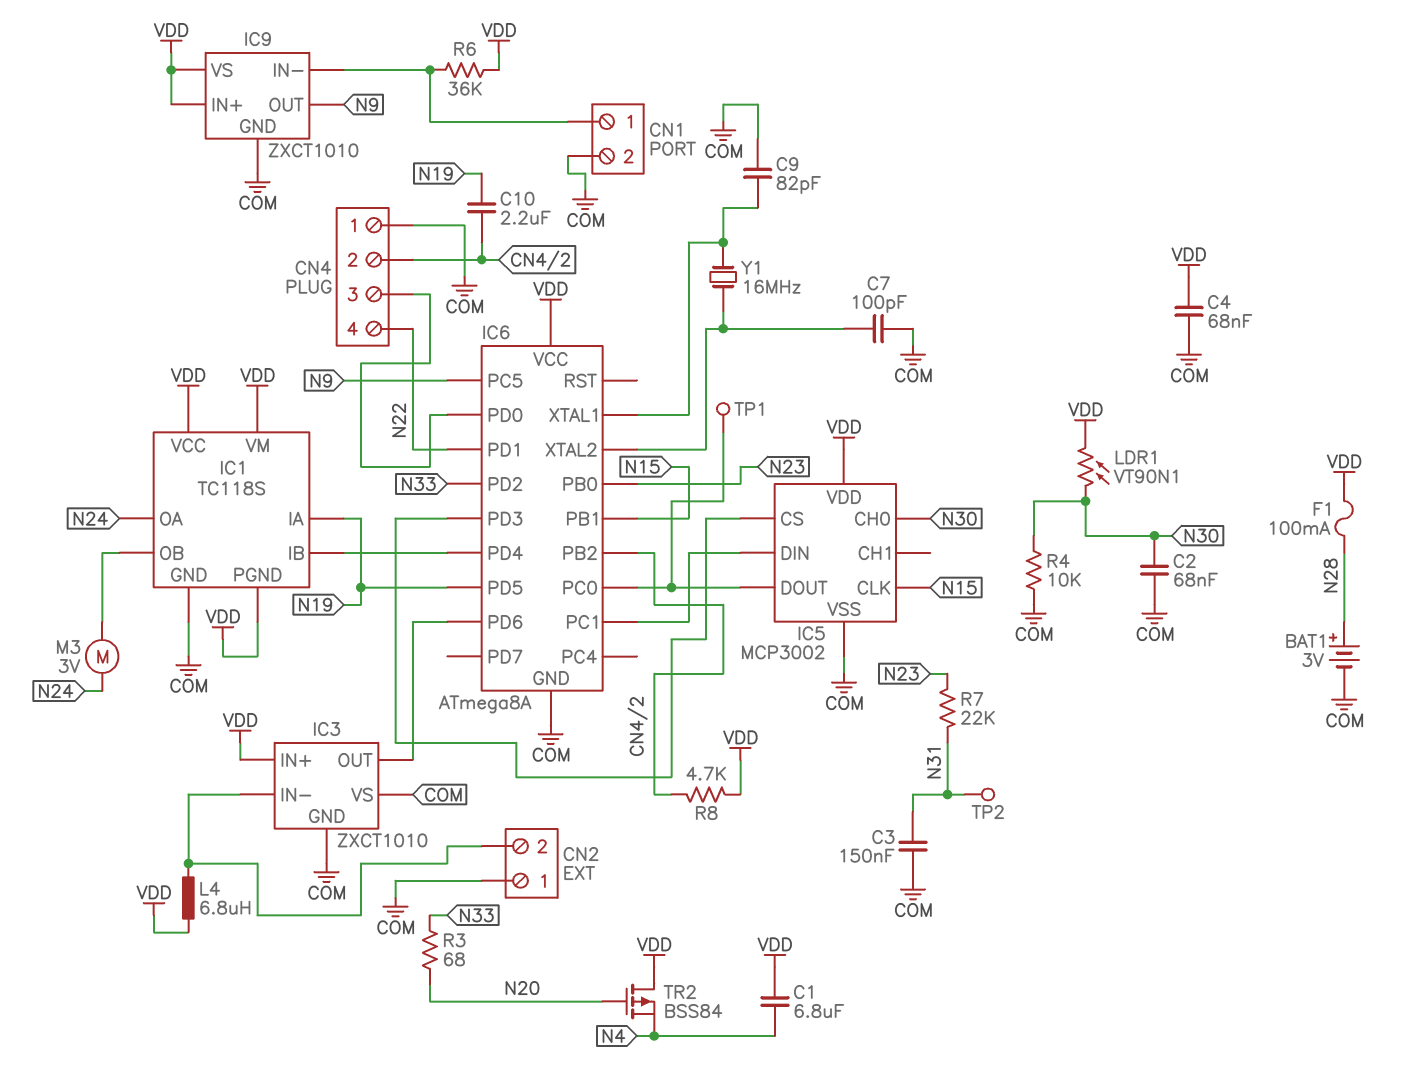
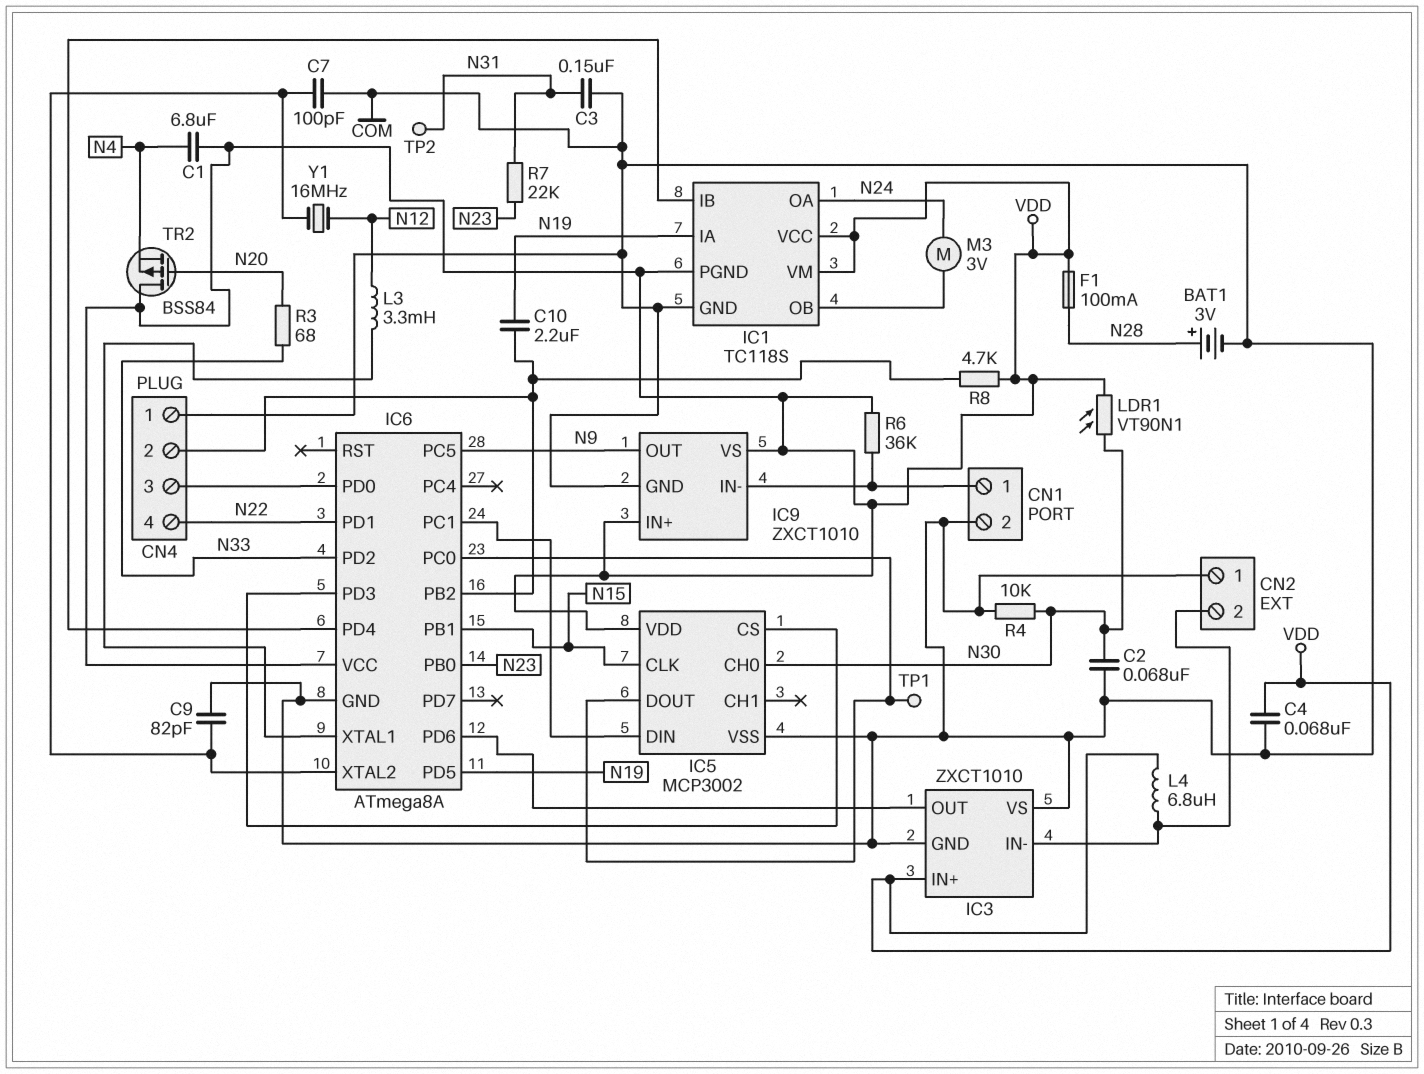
C9: 82pF (COM, IC6/XTAL1) -> 82pF (COM, IC6/XTAL2)
L3: none -> 3.3mH (IC6/XTAL1, N12)
Y1: 16MHz (IC6/XTAL1, IC6/XTAL2) -> 16MHz (IC6/XTAL2, N12)

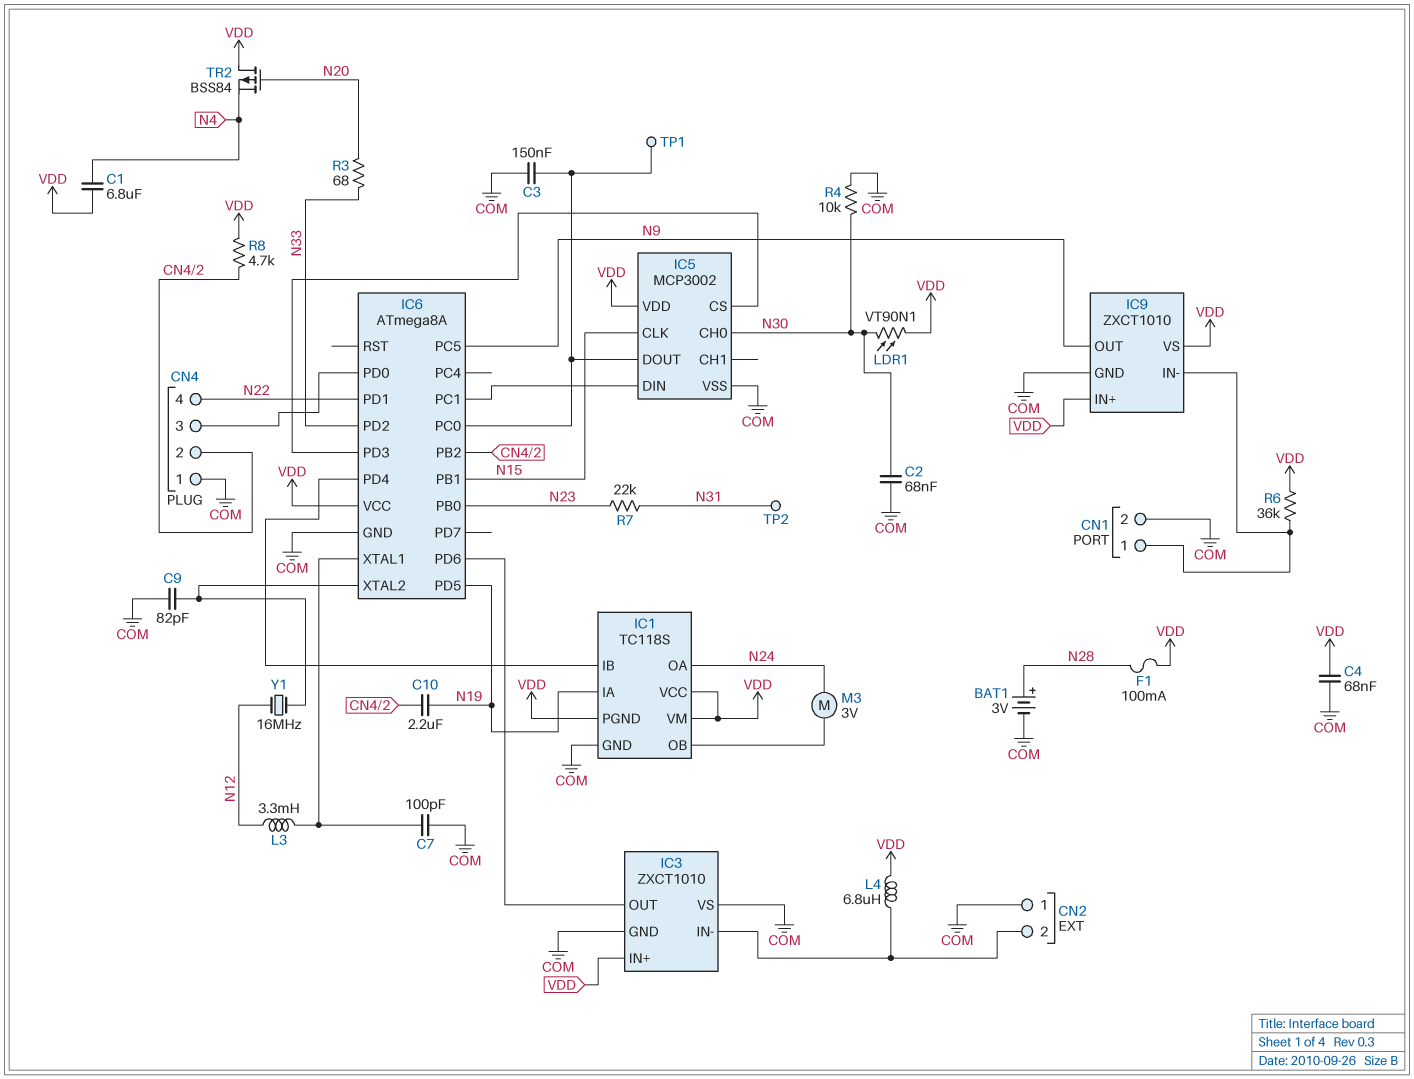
C3: 150nF (COM, N31) -> 150nF (COM, IC5/DOUT)
C7: 100pF (COM, IC6/XTAL2) -> 100pF (COM, IC6/XTAL1)

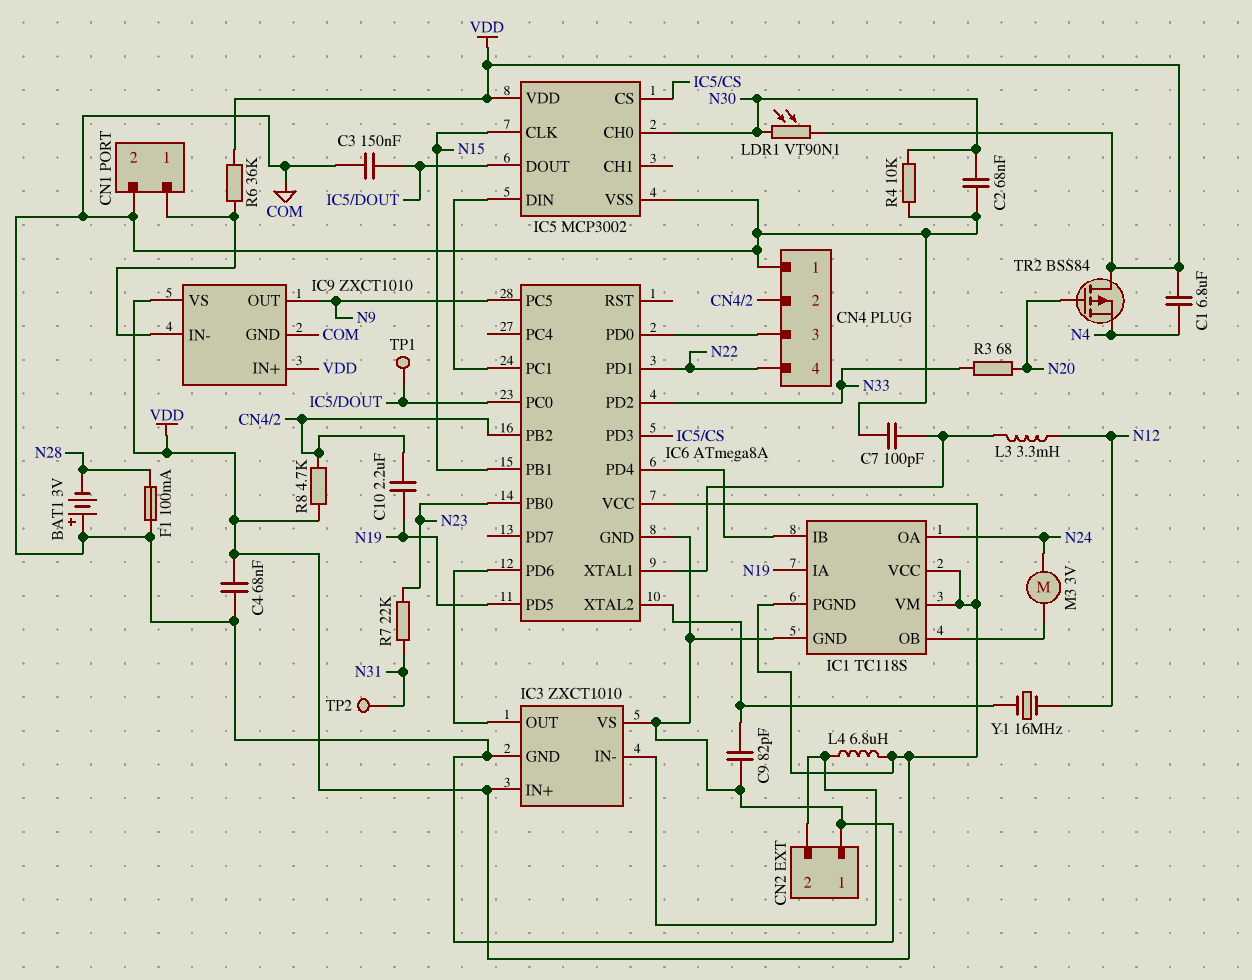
BAT1: 3V (plus N28, minus COM) -> 3V (plus COM, minus N28)
F1: 100mA (N28, VDD) -> 100mA (COM, N28)

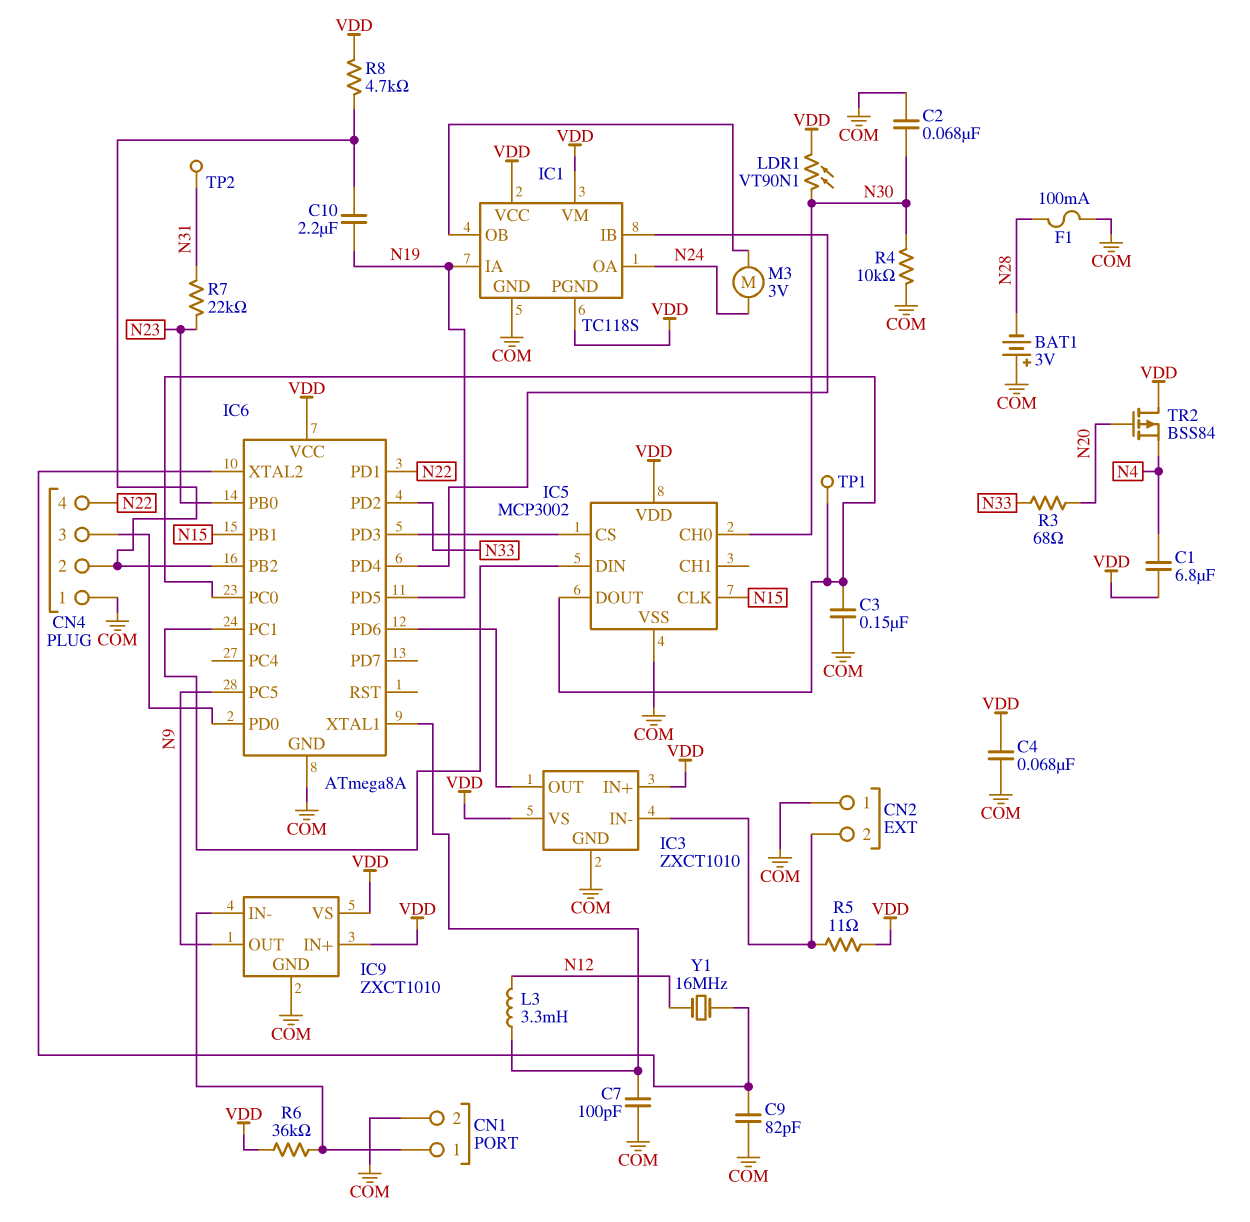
IC3 pin VS: COM -> VDD
L4: 6.8uH (CN2/2, VDD) -> none
R5: none -> 11 (CN2/2, VDD)

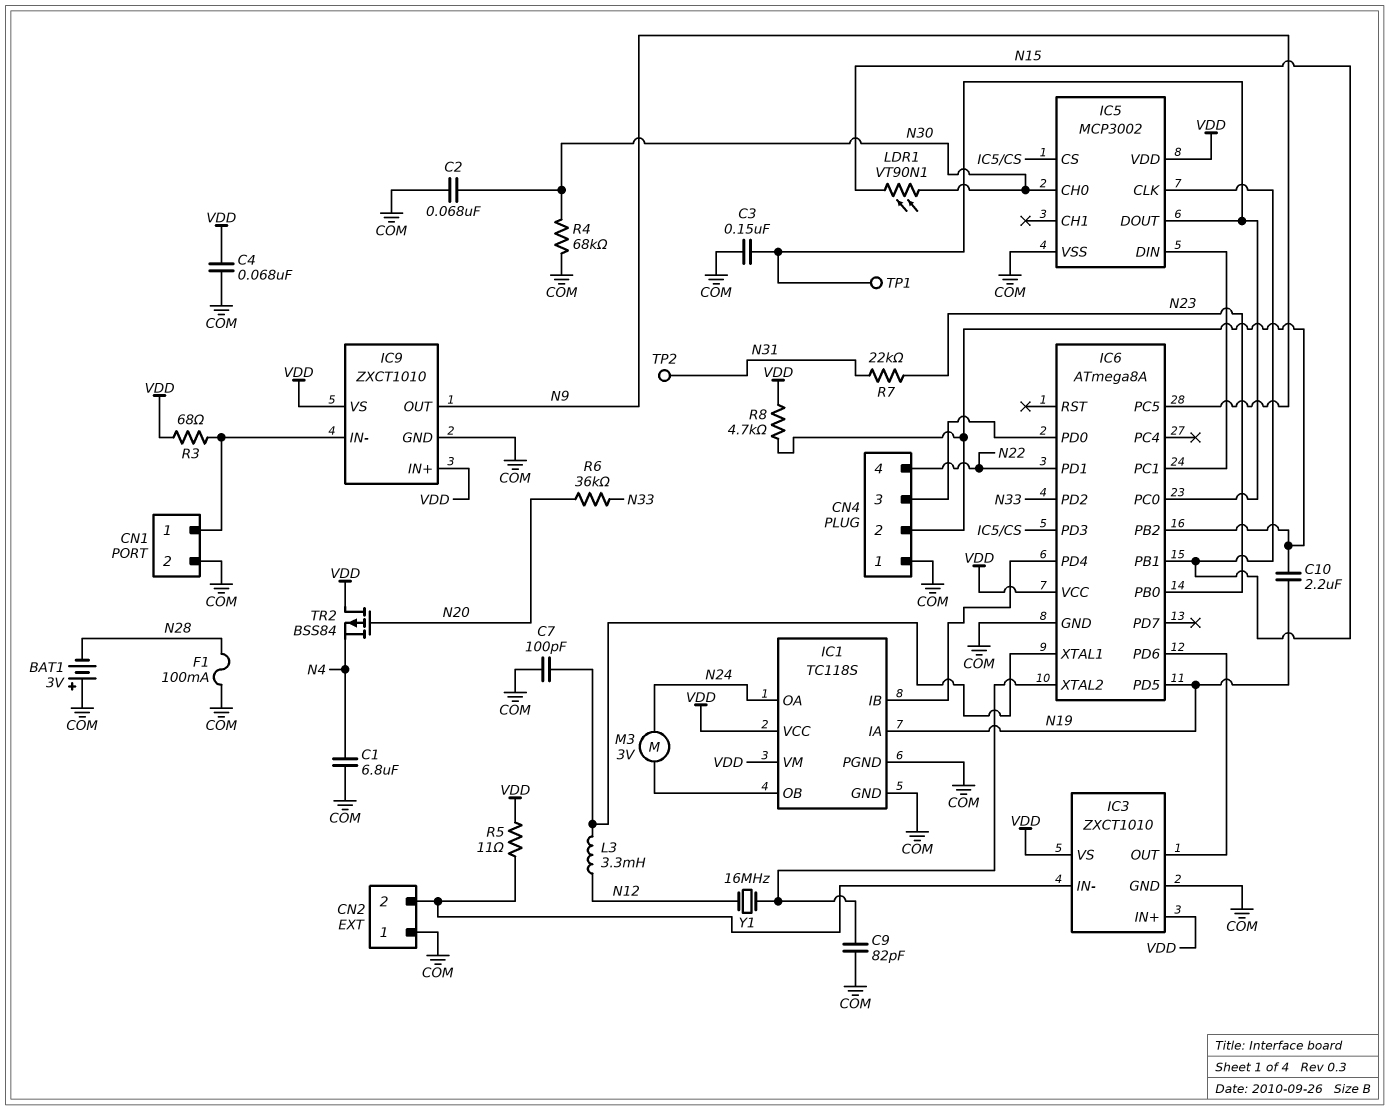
C1: 6.8uF (N4, VDD) -> 6.8uF (COM, N4)
IC1 pin PGND: VDD -> COM
LDR1: VT90N1 (N30, VDD) -> VT90N1 (N15, N30)
R3: 68 (N20, N33) -> 68 (CN1/1, VDD)
R4: 10k (COM, N30) -> 68k (COM, N30)
R6: 36k (CN1/1, VDD) -> 36k (N20, N33)

